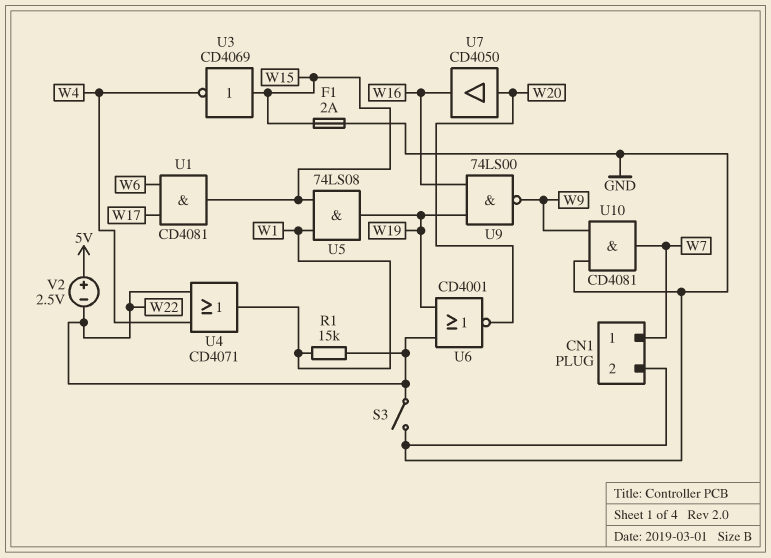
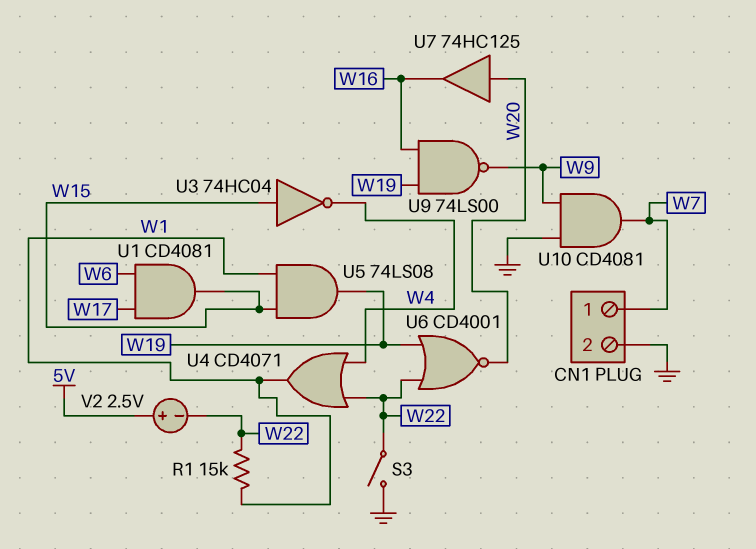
F1: 2A (GND, W15) -> none
U3: NOT CD4069 (in W15, out W4) -> NOT 74HC04 (in W15, out W4)
U7: buffer CD4050 (in W20, out W16) -> buffer 74HC125 (in W20, out W16)

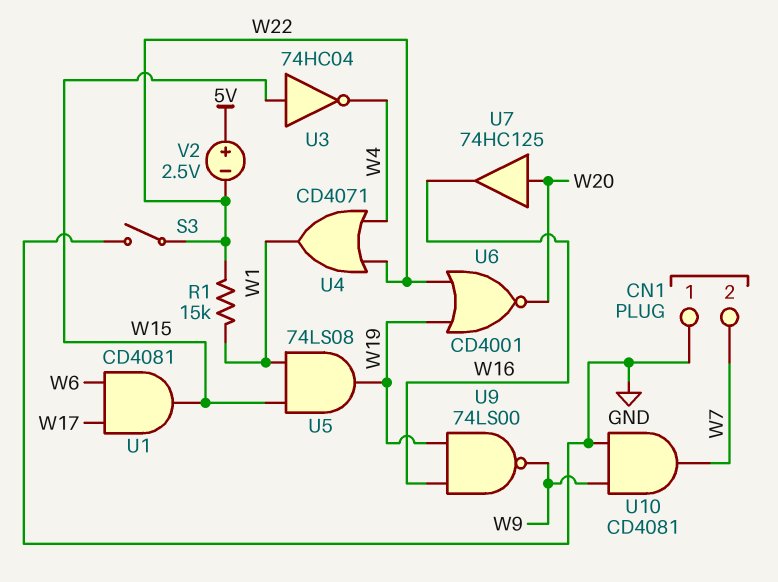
CN1 pin 1: W7 -> GND
CN1 pin 2: GND -> W7

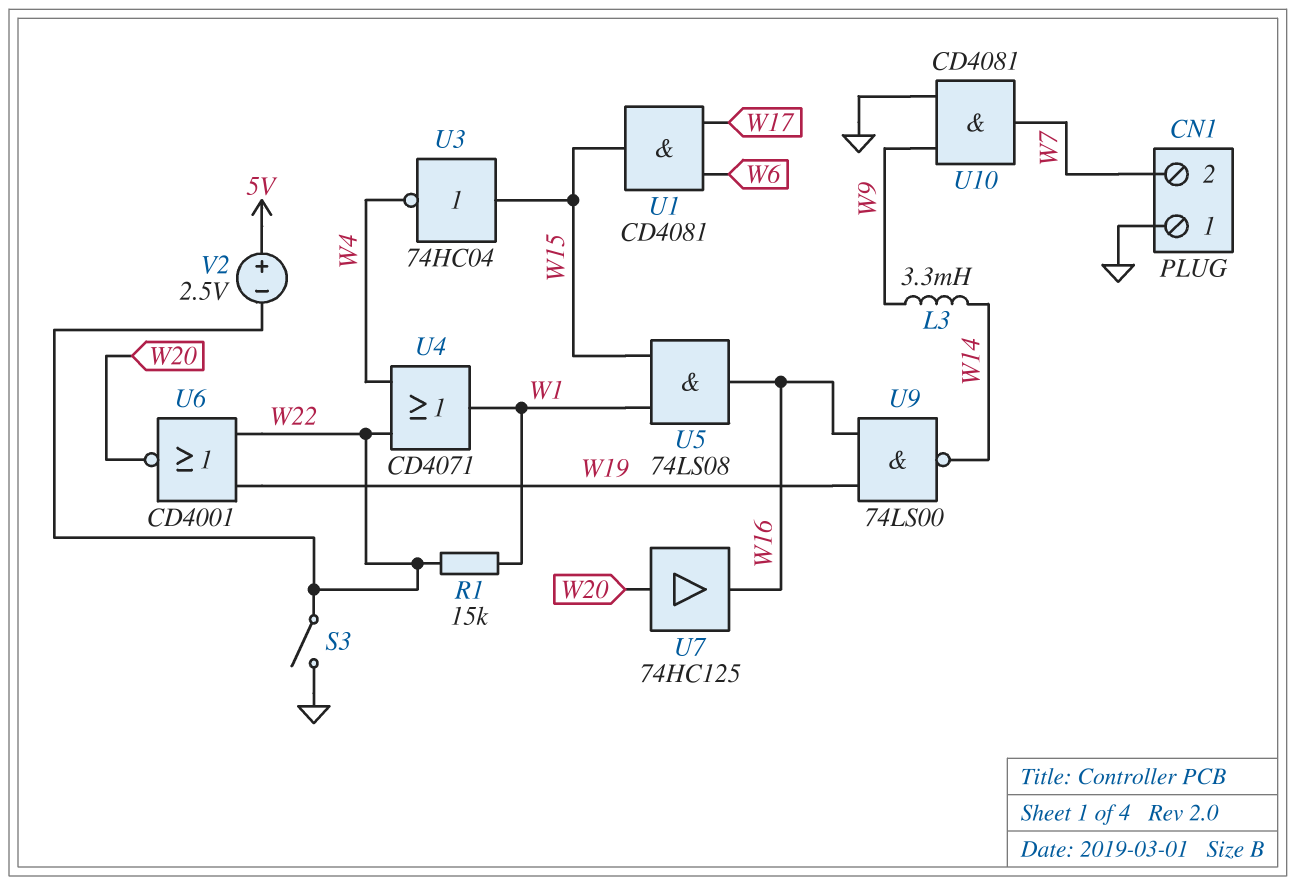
L3: none -> 3.3mH (W9, W14)
U5: AND 74LS08 (in W1, in W15, out W19) -> AND 74LS08 (in W1, in W15, out W16)
U9: NAND 74LS00 (in W16, in W19, out W9) -> NAND 74LS00 (in W16, in W19, out W14)

